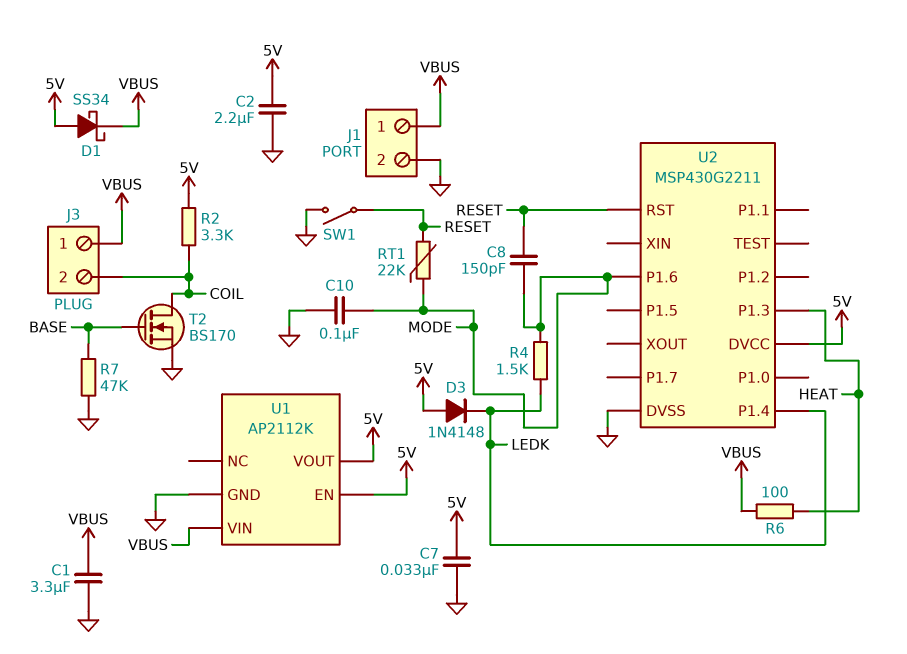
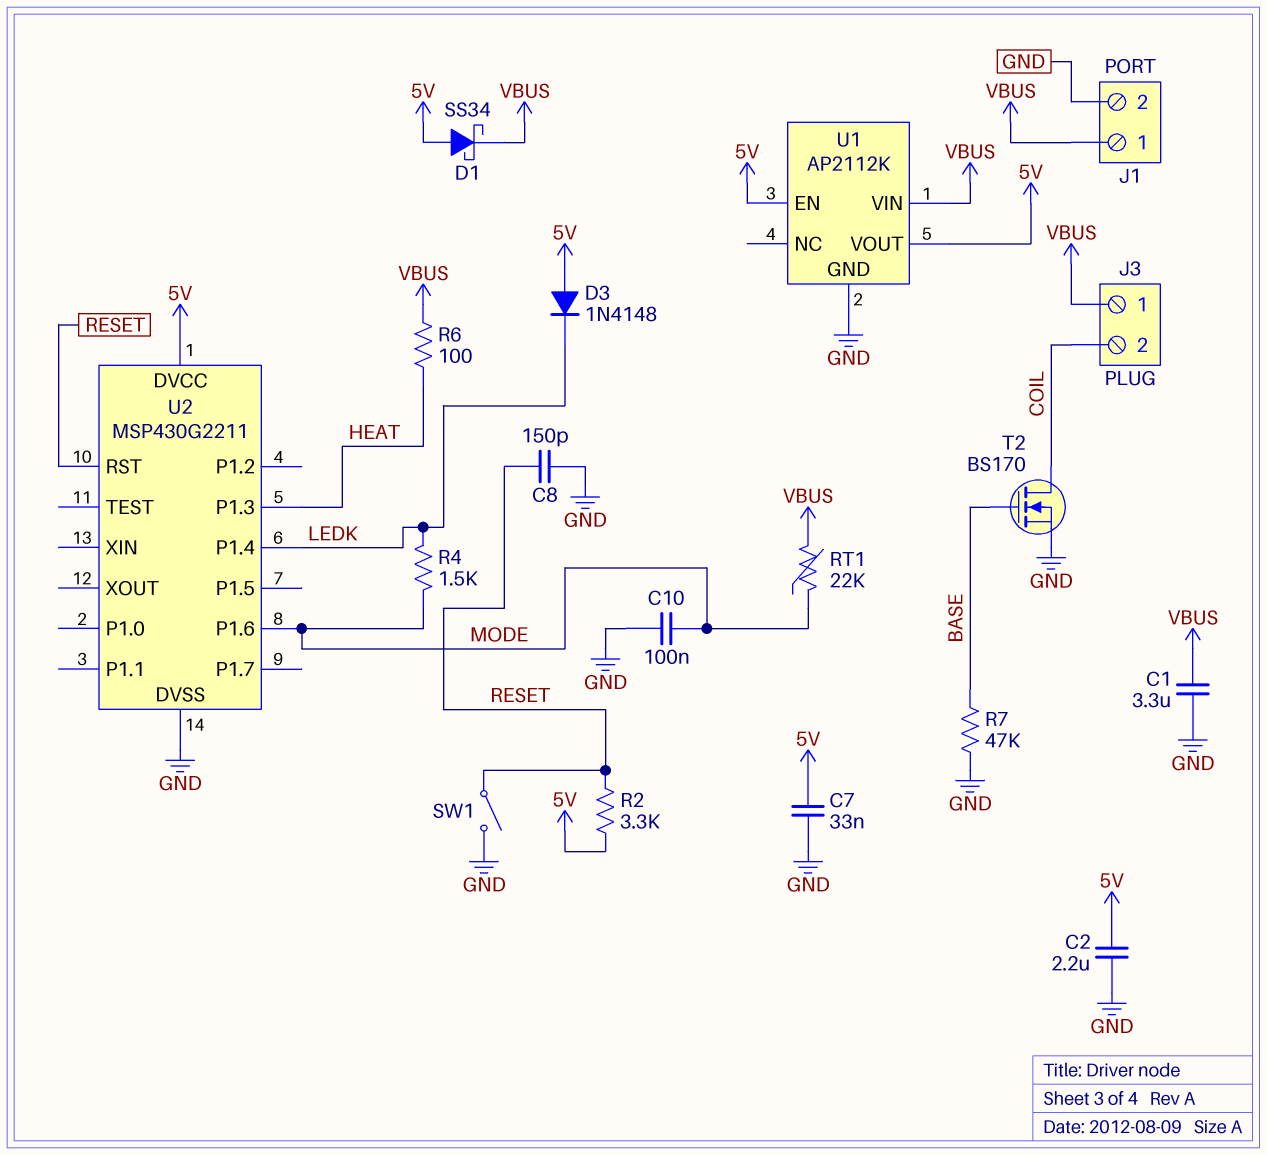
C8: 150pF (MODE, RESET) -> 150pF (GND, RESET)
R2: 3.3k (5V, COIL) -> 3.3k (5V, RESET)
RT1: 22k (MODE, RESET) -> 22k (MODE, VBUS)

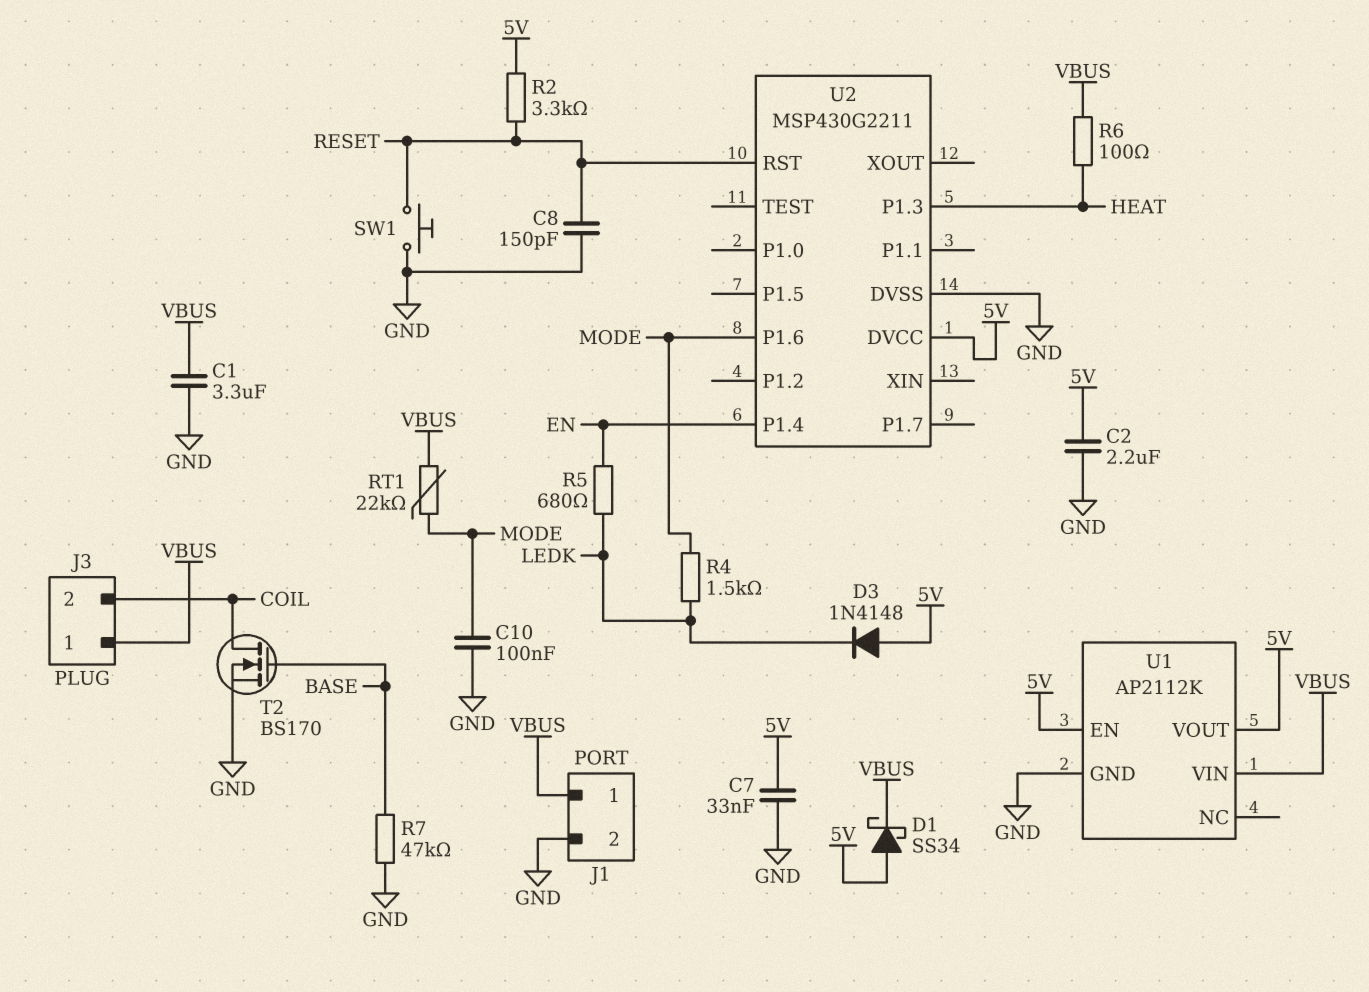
R5: none -> 680 (EN, LEDK)
SW1: switch (GND, RESET) -> button (GND, RESET)
U2 pin P1.4: LEDK -> EN

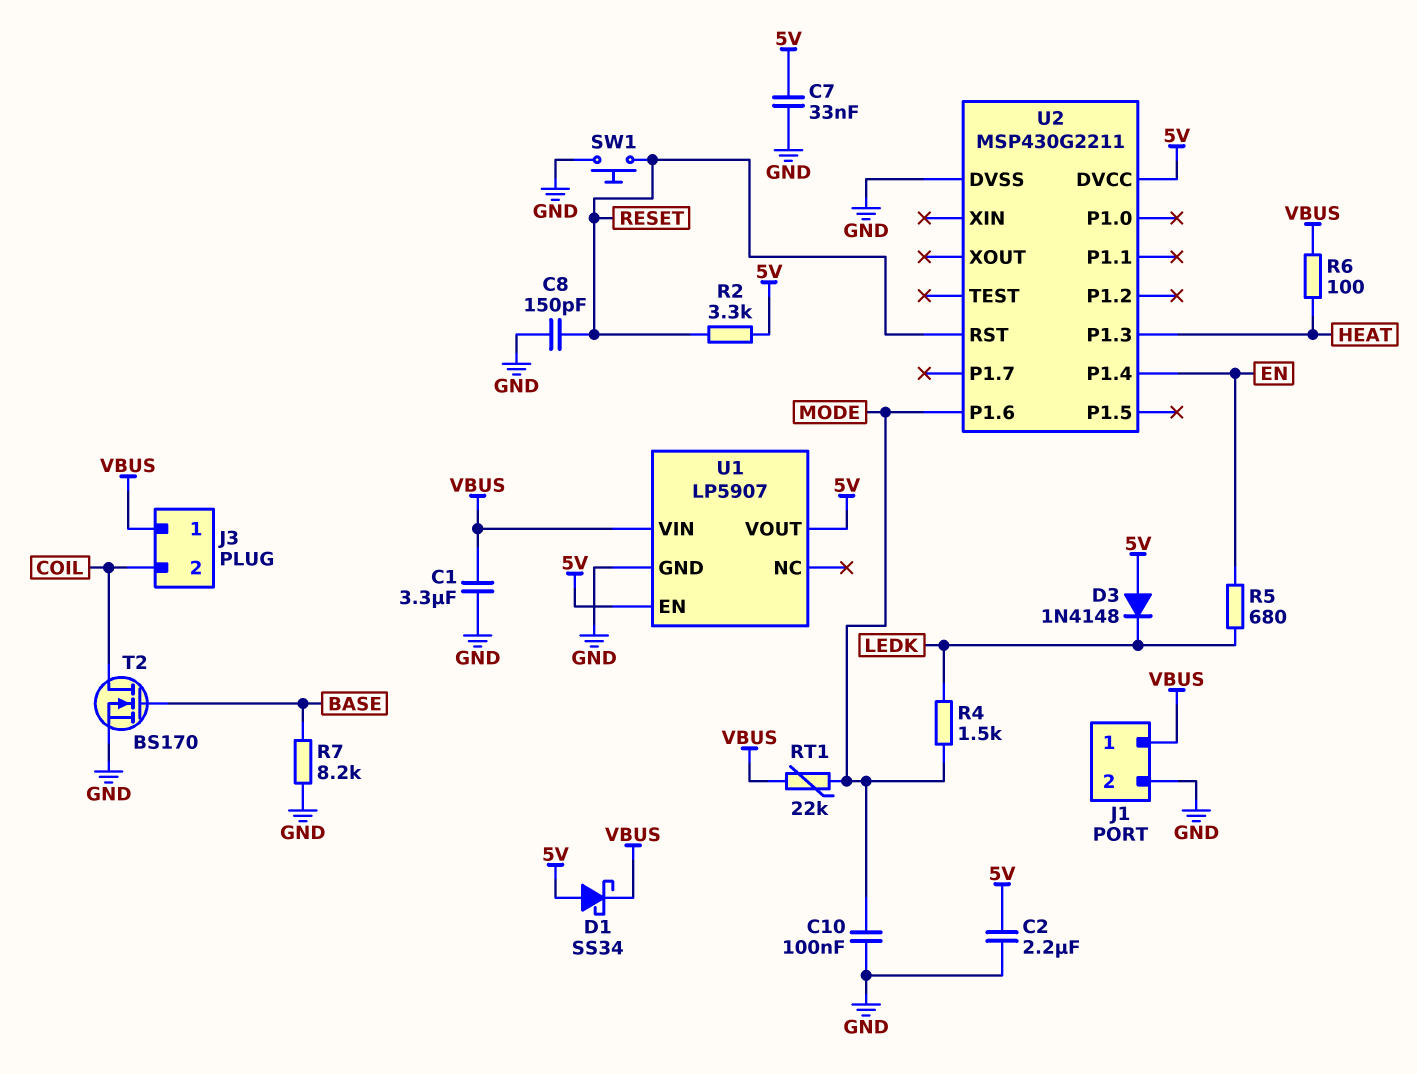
R7: 47k (BASE, GND) -> 8.2k (BASE, GND)
U1: AP2112K -> LP5907

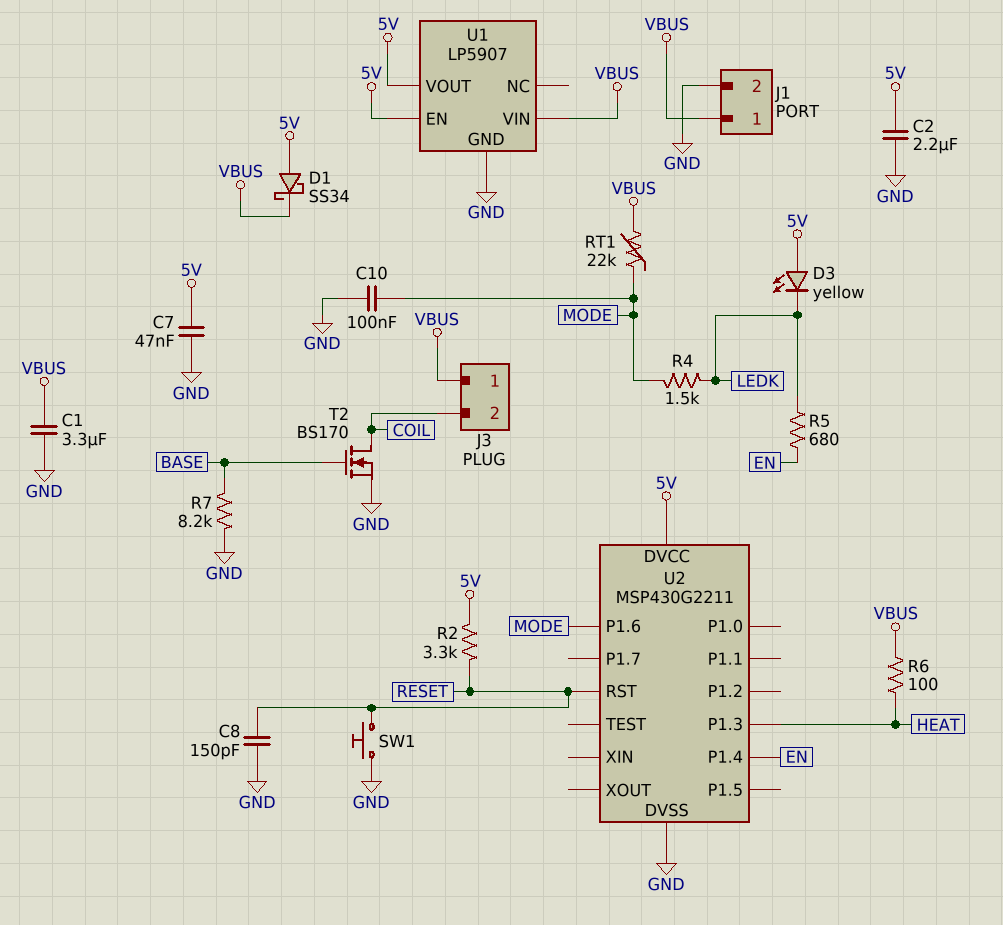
C7: 33nF (5V, GND) -> 47nF (5V, GND)
D3: diode 1N4148 (A 5V, K LEDK) -> LED yellow (A 5V, K LEDK)

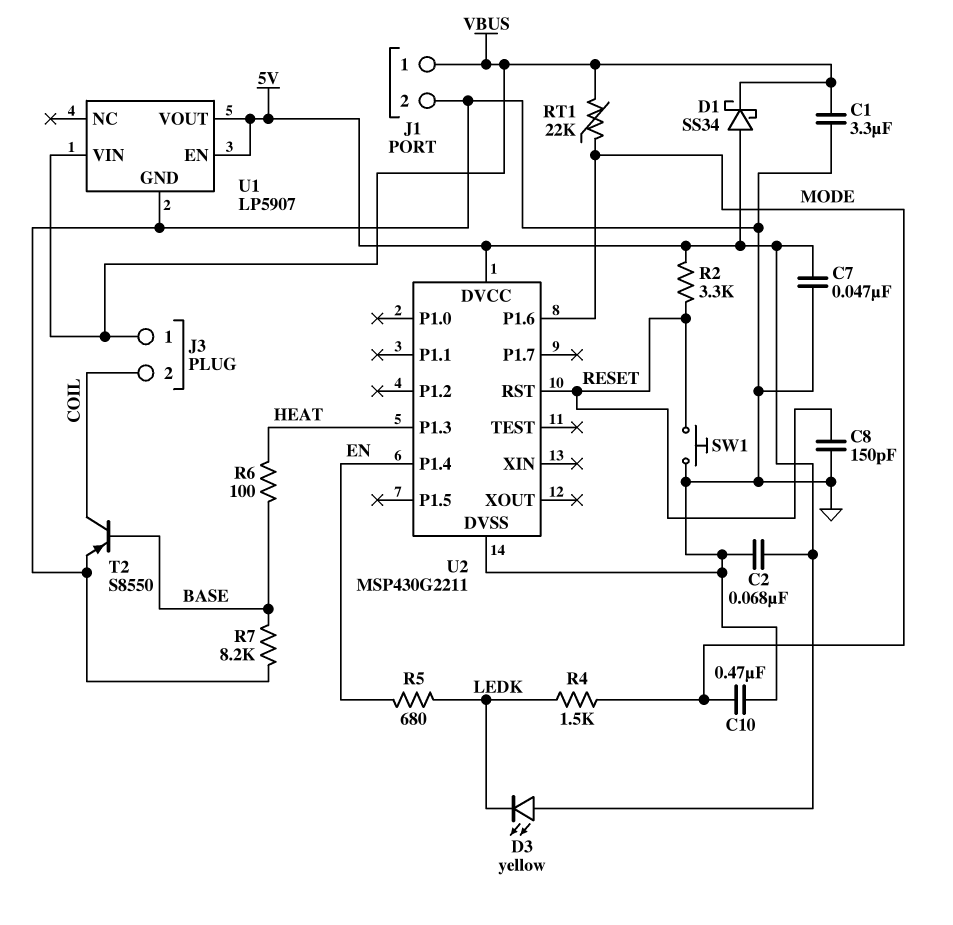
C2: 2.2uF (5V, GND) -> 68nF (5V, GND)
C10: 100nF (GND, MODE) -> 470nF (GND, MODE)
R6: 100 (HEAT, VBUS) -> 100 (BASE, HEAT)
T2: NMOS BS170 (G BASE, D COIL, S GND) -> PNP S8550 (B BASE, C COIL, E GND)

